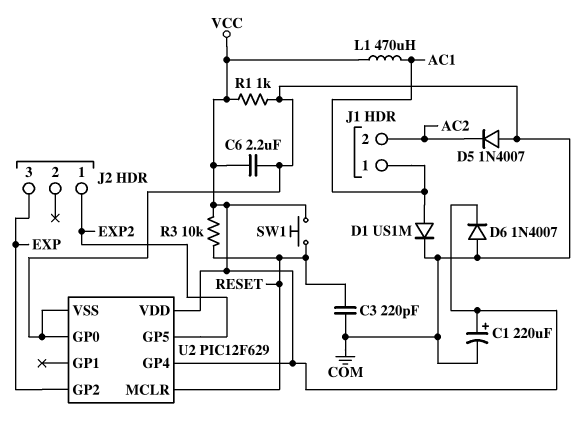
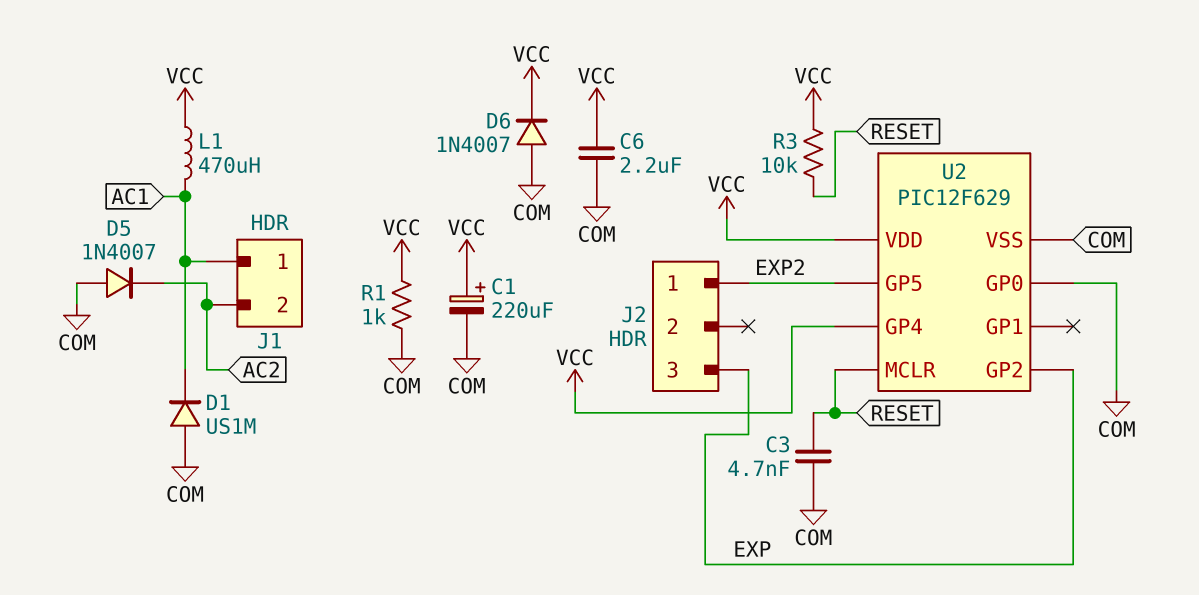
C3: 220pF (COM, RESET) -> 4.7nF (COM, RESET)
D1: diode US1M (A AC1, K COM) -> diode US1M (A COM, K AC1)
SW1: button (RESET, VCC) -> none

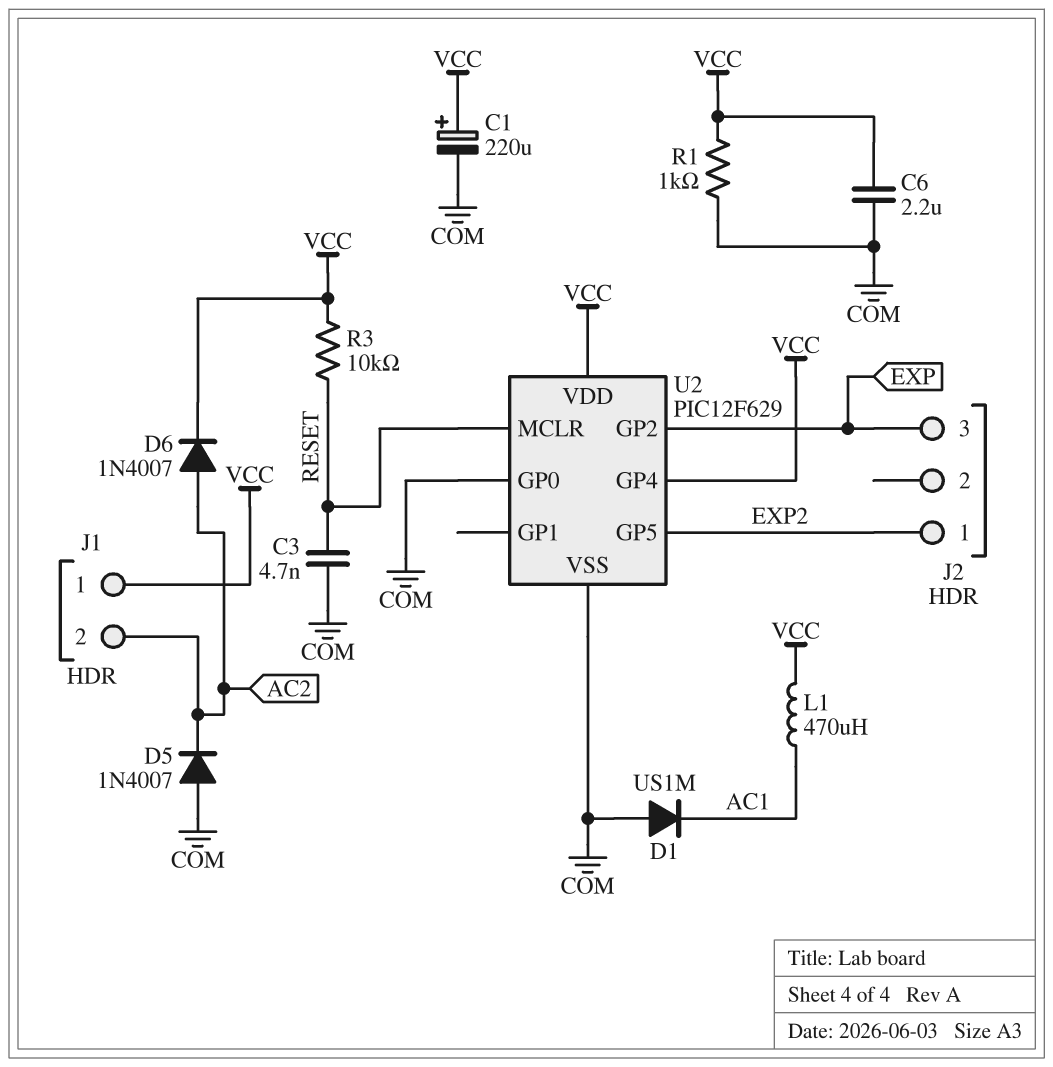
D6: diode 1N4007 (A COM, K VCC) -> diode 1N4007 (A AC2, K VCC)
J1 pin 1: AC1 -> VCC

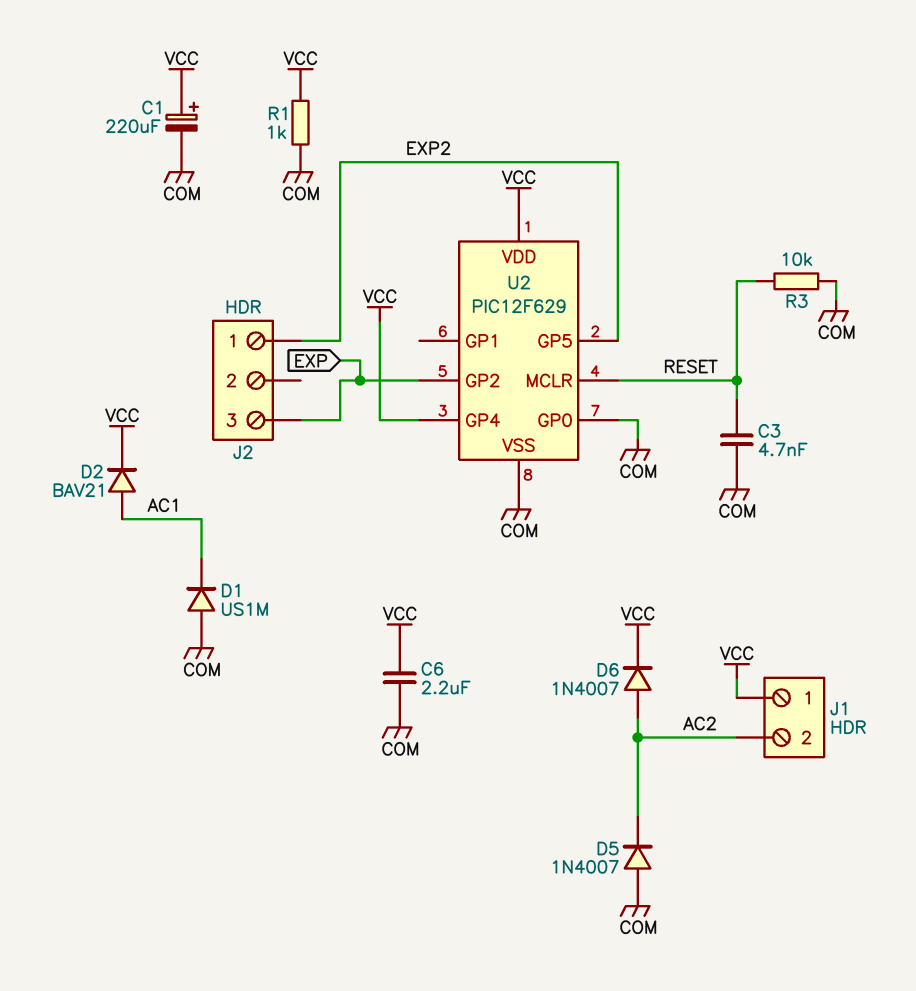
D2: none -> diode BAV21 (A AC1, K VCC)
L1: 470uH (AC1, VCC) -> none
R3: 10k (RESET, VCC) -> 10k (COM, RESET)

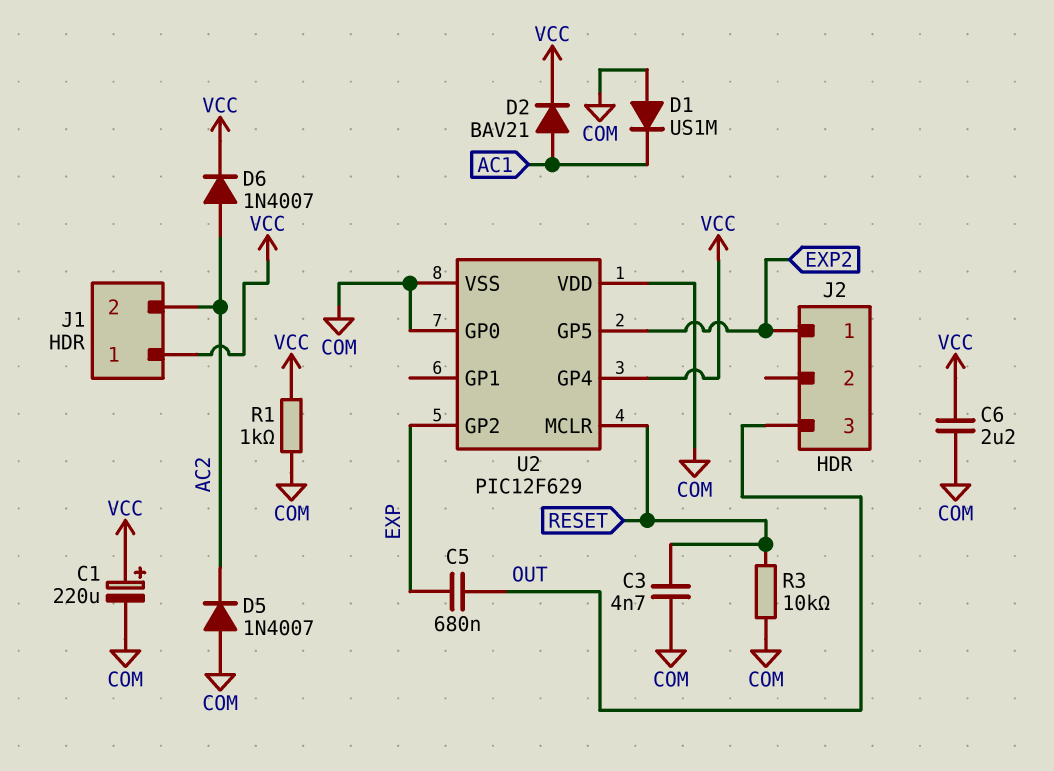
C5: none -> 680nF (EXP, OUT)
J2 pin 3: EXP -> OUT
U2 pin VDD: VCC -> COM

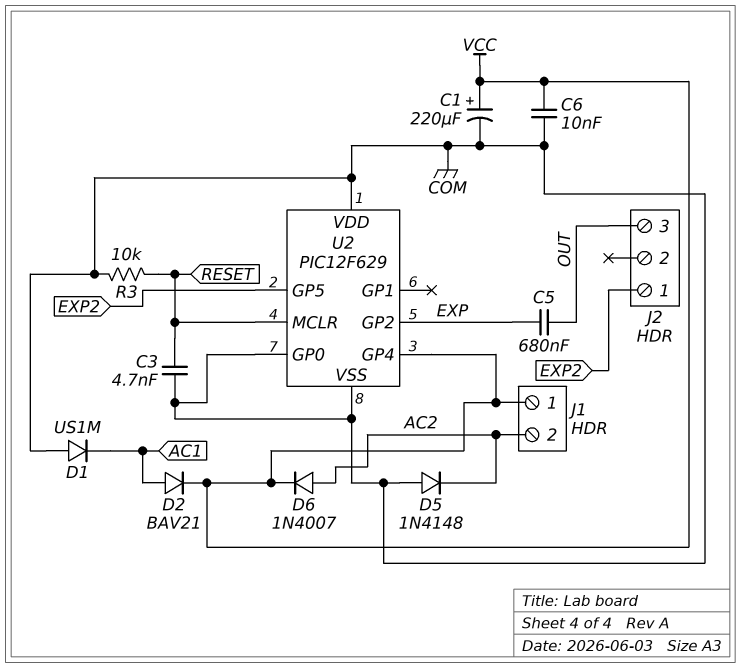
C6: 2.2uF (COM, VCC) -> 10nF (COM, VCC)
D5: diode 1N4007 (A COM, K AC2) -> diode 1N4148 (A COM, K AC2)
R1: 1k (COM, VCC) -> none

